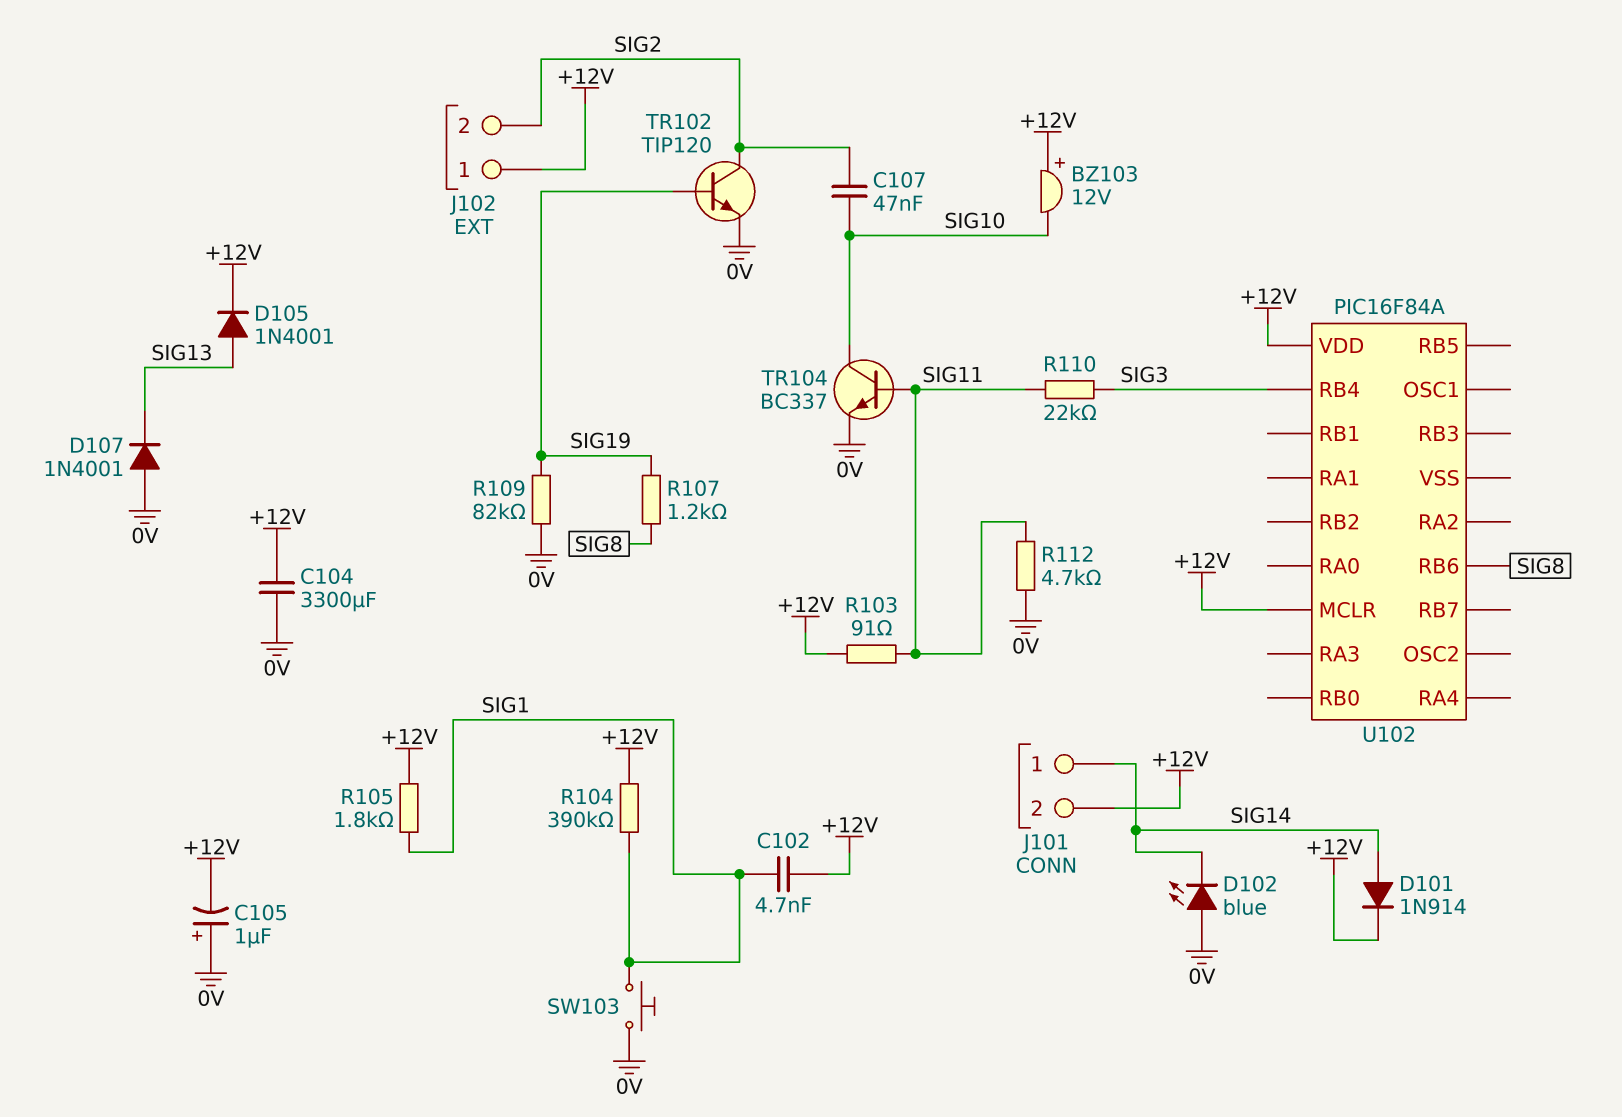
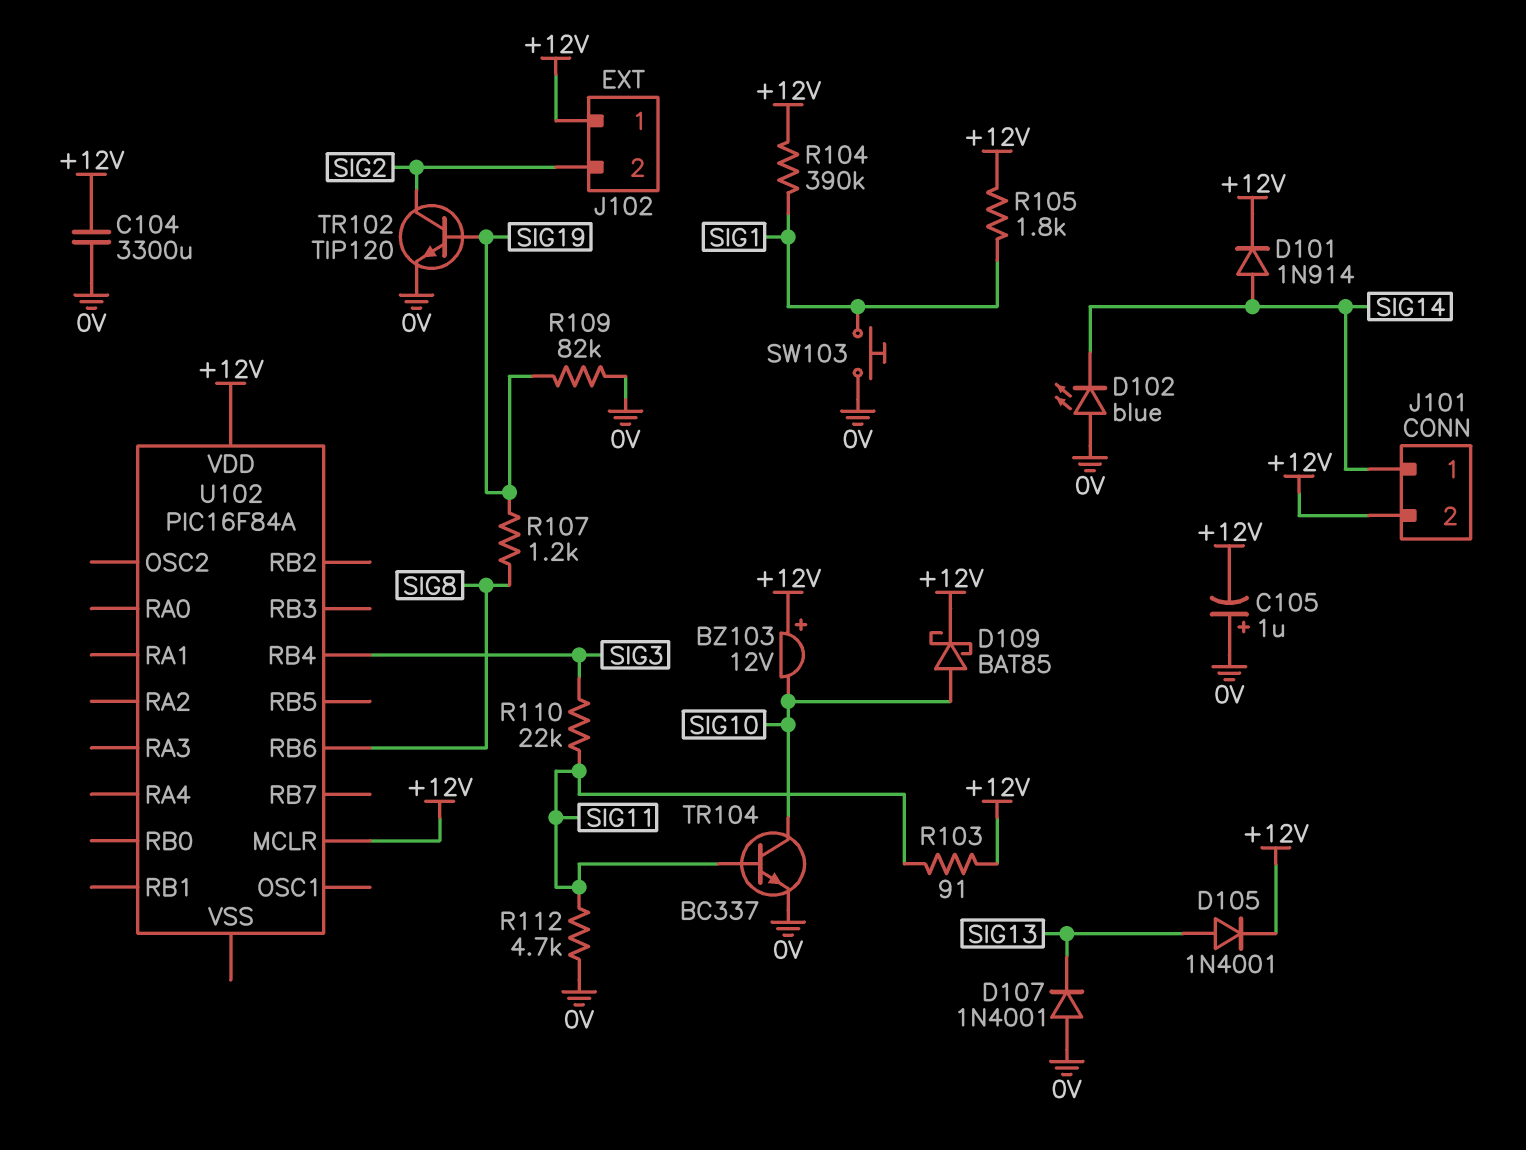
C102: 4.7nF (+12V, SIG1) -> none
C107: 47nF (SIG2, SIG10) -> none
D109: none -> schottky BAT85 (A SIG10, K +12V)

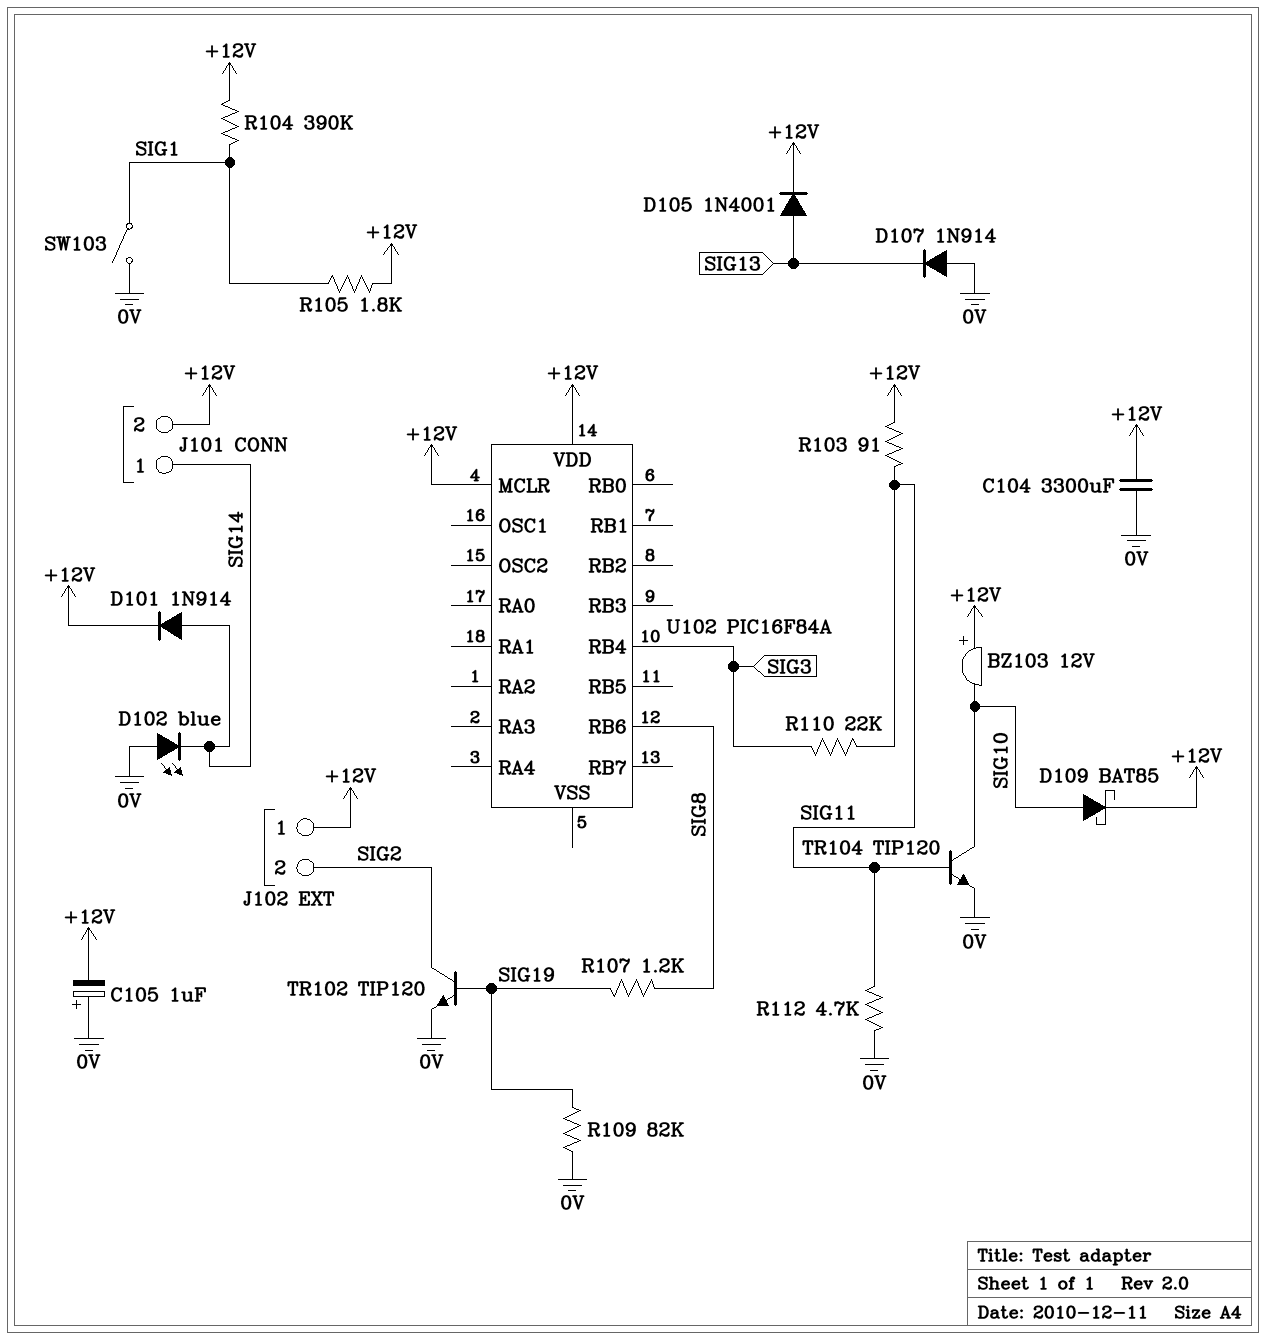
D107: diode 1N4001 (A 0V, K SIG13) -> diode 1N914 (A 0V, K SIG13)
SW103: button (0V, SIG1) -> switch (0V, SIG1)
TR104: NPN BC337 (B SIG11, C SIG10, E 0V) -> NPN TIP120 (B SIG11, C SIG10, E 0V)

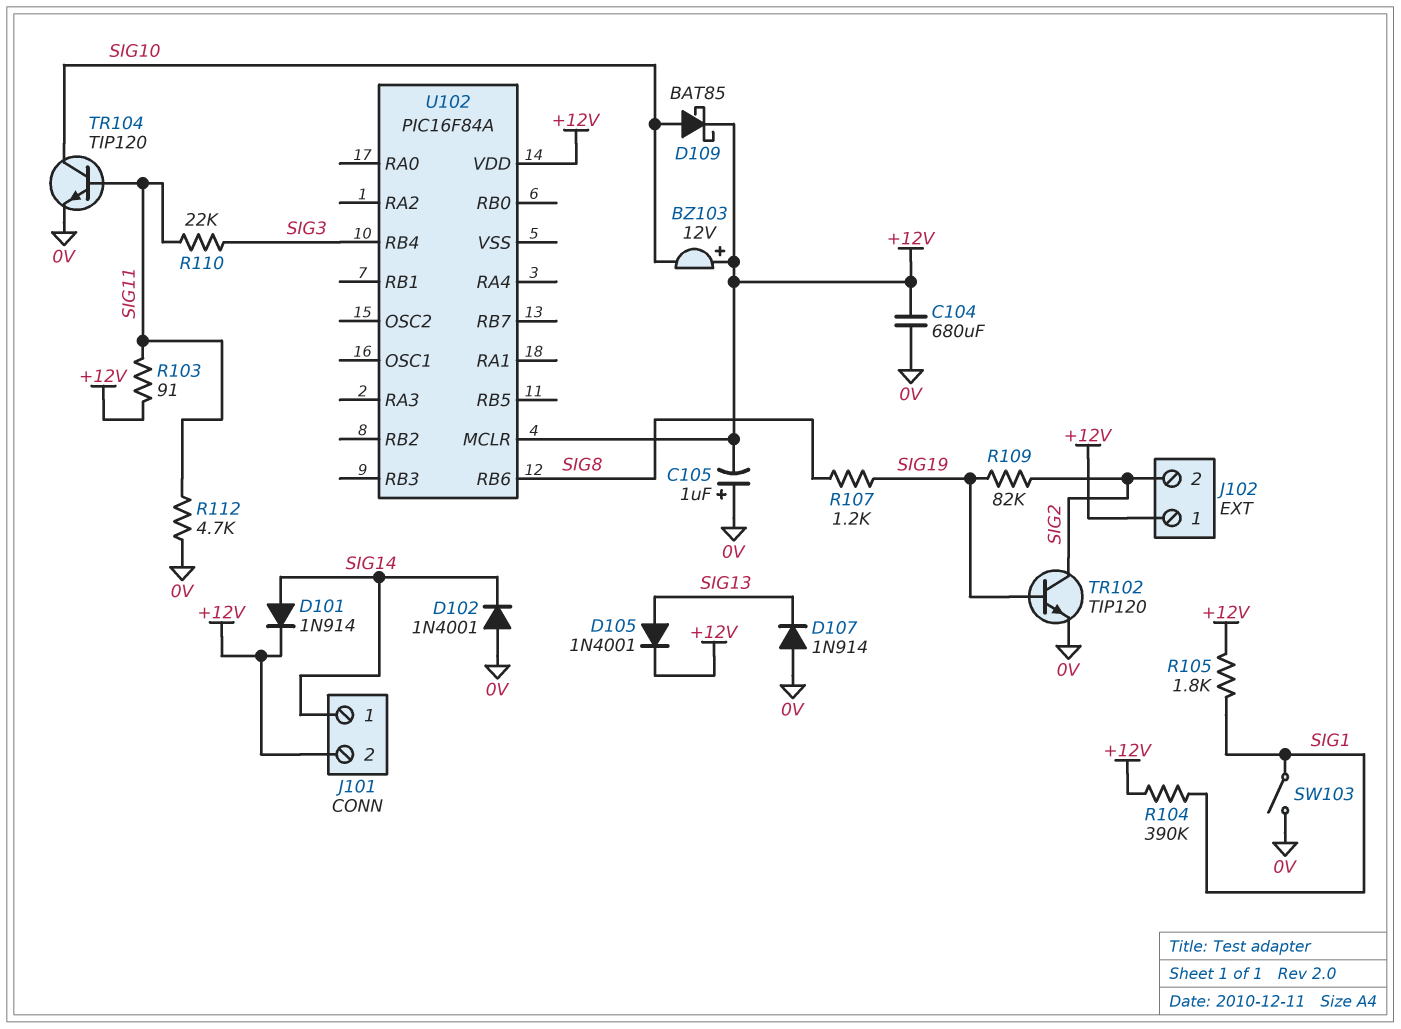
C104: 3300uF (+12V, 0V) -> 680uF (+12V, 0V)
D102: LED blue (A 0V, K SIG14) -> diode 1N4001 (A 0V, K SIG14)
R109: 82k (0V, SIG19) -> 82k (SIG2, SIG19)

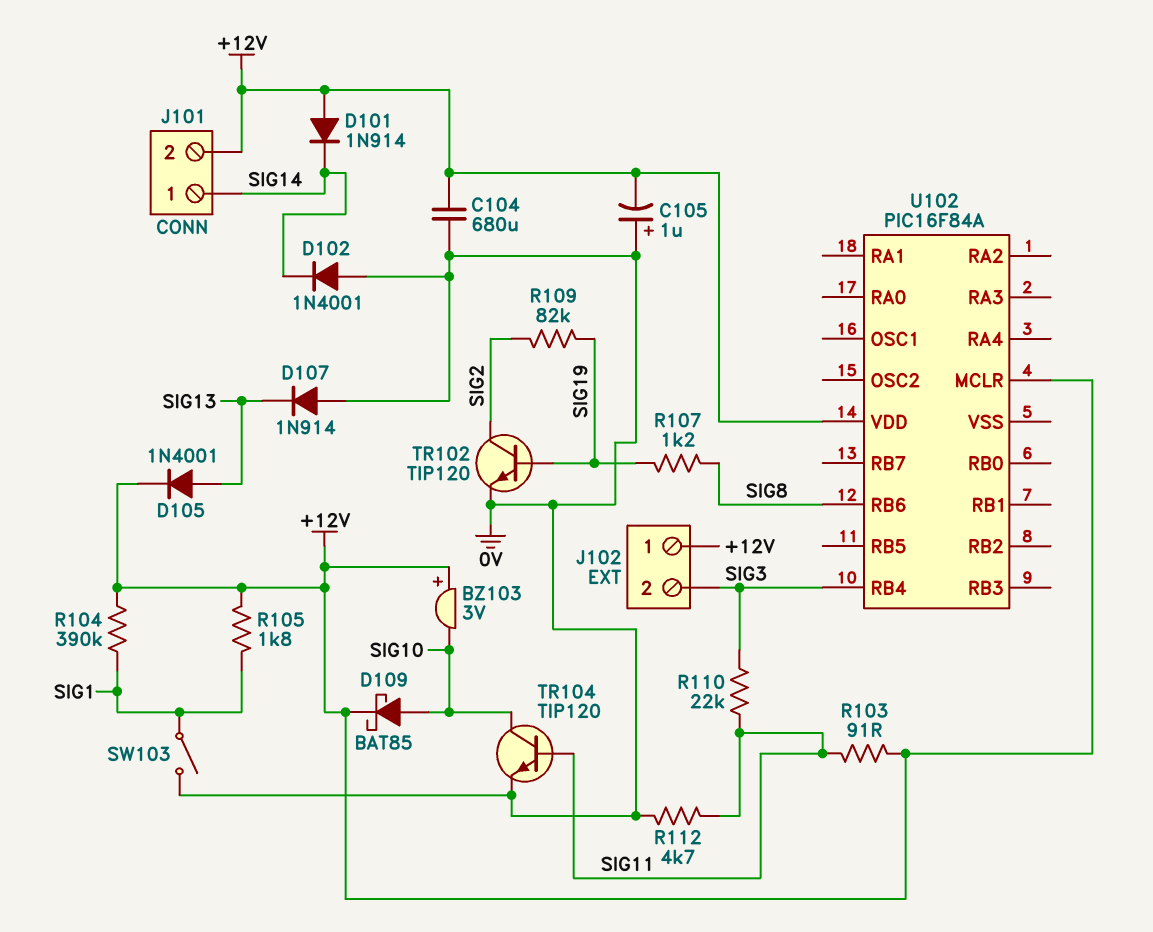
BZ103: buzzer 12V (plus +12V, minus SIG10) -> buzzer 3V (plus +12V, minus SIG10)
D101: diode 1N914 (A SIG14, K +12V) -> diode 1N914 (A +12V, K SIG14)
J102 pin 2: SIG2 -> SIG3

